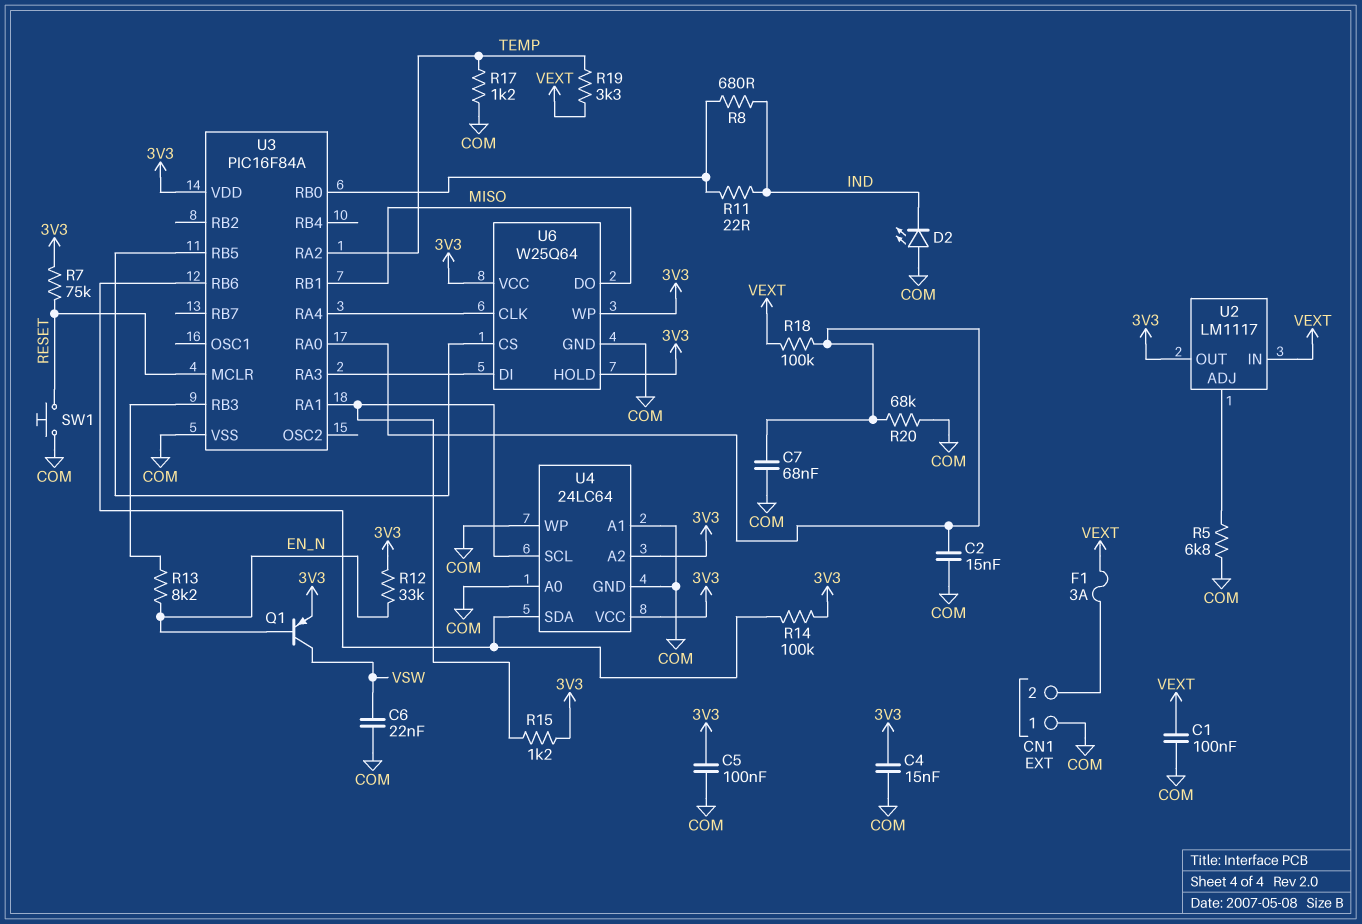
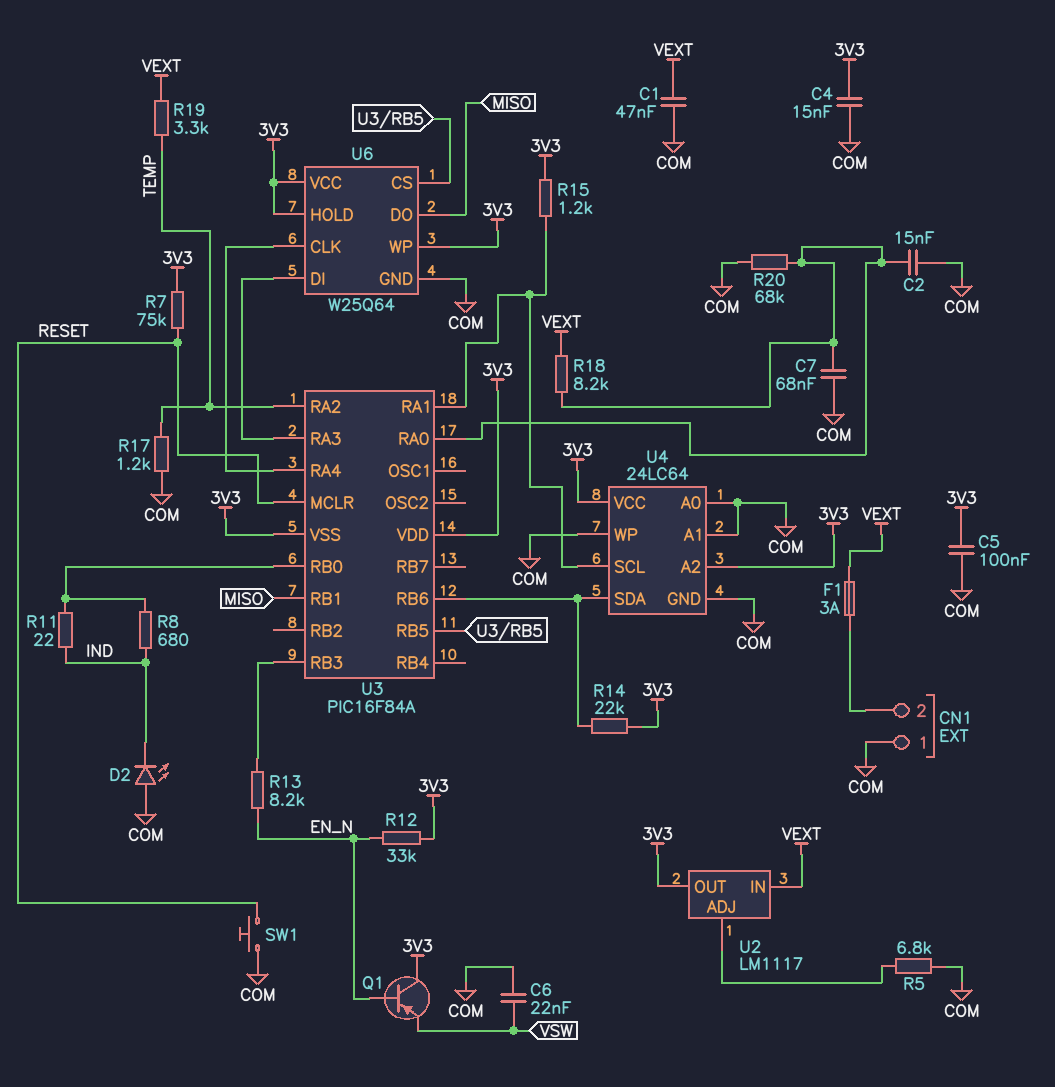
C1: 100nF (COM, VEXT) -> 47nF (COM, VEXT)
Q1: PNP (B EN_N, C VSW, E 3V3) -> PNP (B EN_N, C 3V3, E VSW)
R14: 100k (3V3, U3/RB6) -> 22k (3V3, U3/RB6)
R18: 100k (U3/RA0, VEXT) -> 8.2k (U3/RA0, VEXT)
U3 pin VSS: COM -> 3V3

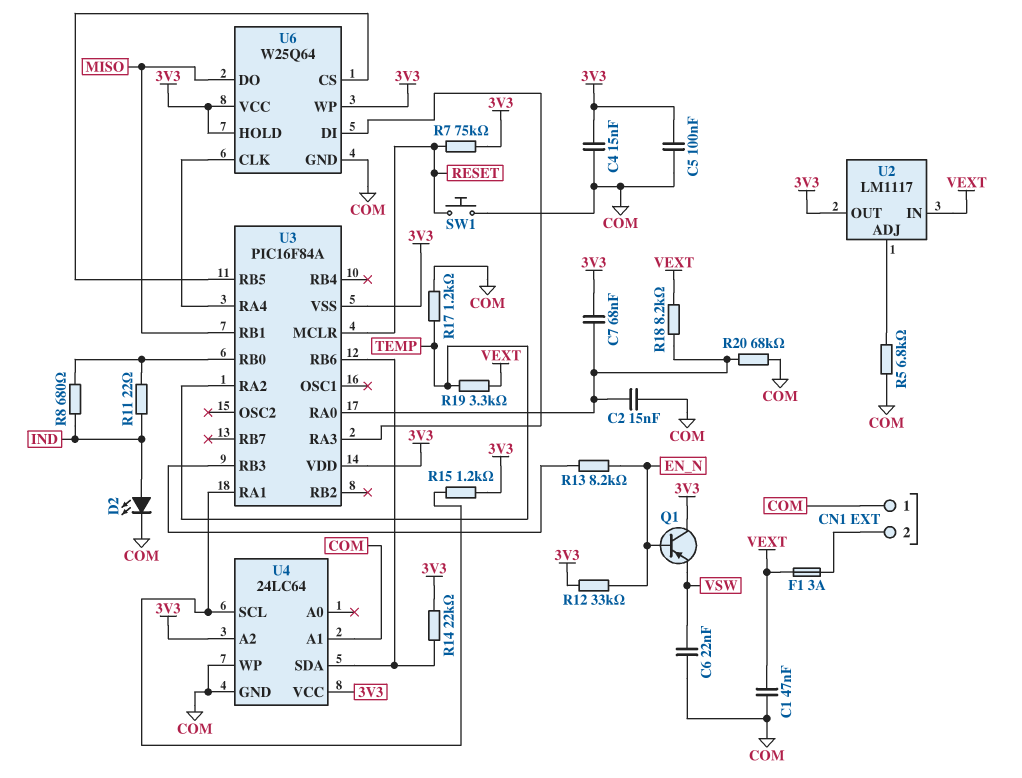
C7: 68nF (COM, U3/RA0) -> 68nF (3V3, U3/RA0)
D2: LED (A COM, K IND) -> LED (A IND, K COM)
U4 pin A0: COM -> none

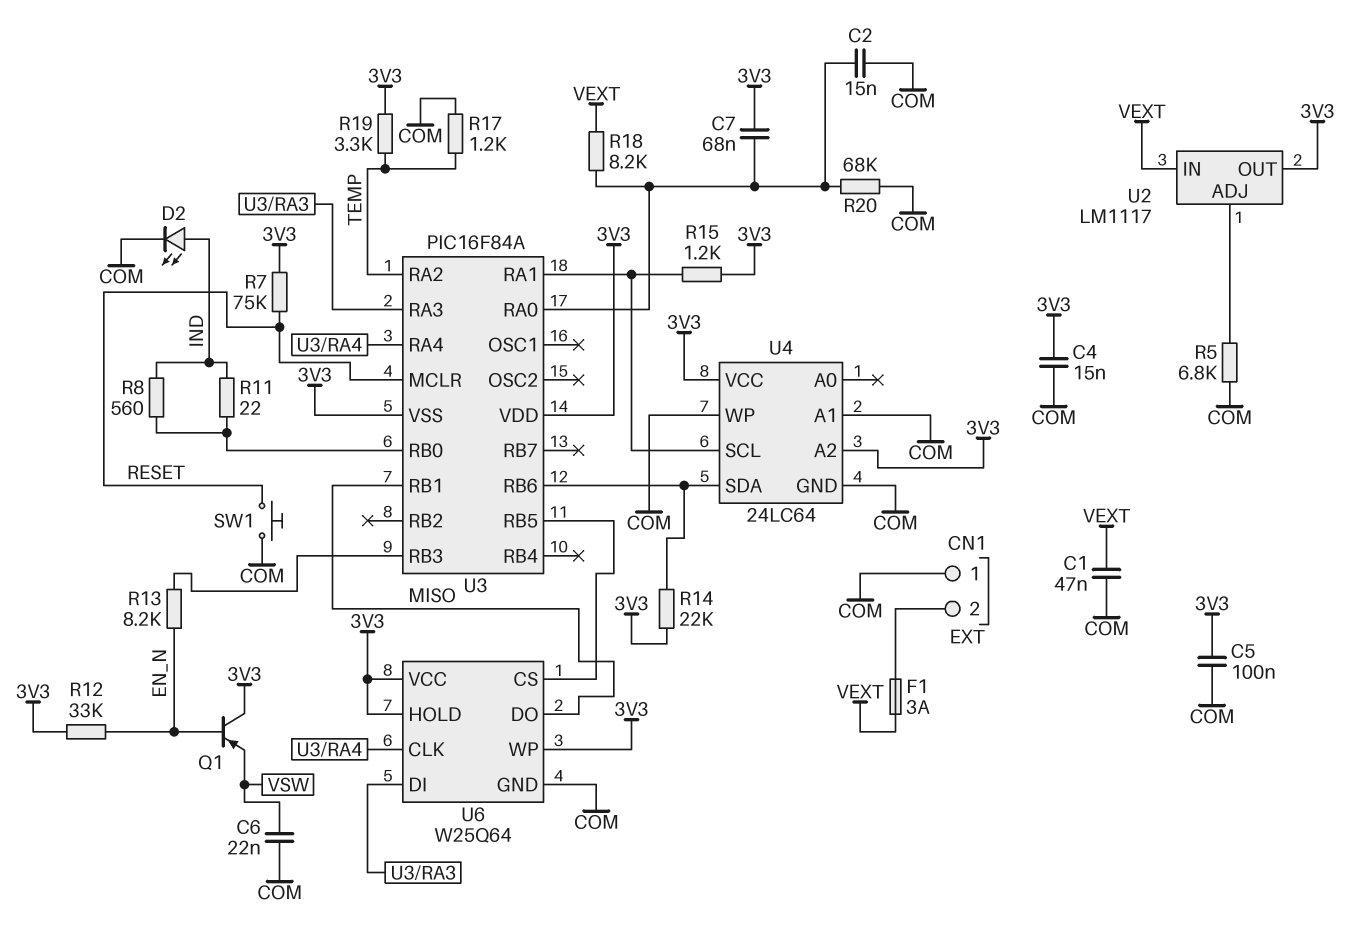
R8: 680 (IND, U3/RB0) -> 560 (IND, U3/RB0)
R19: 3.3k (TEMP, VEXT) -> 3.3k (3V3, TEMP)

